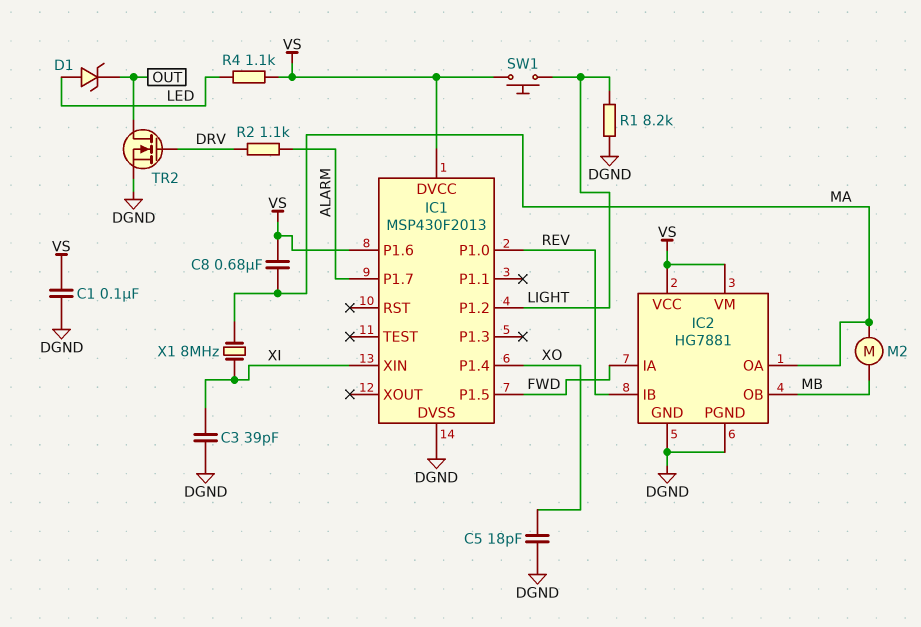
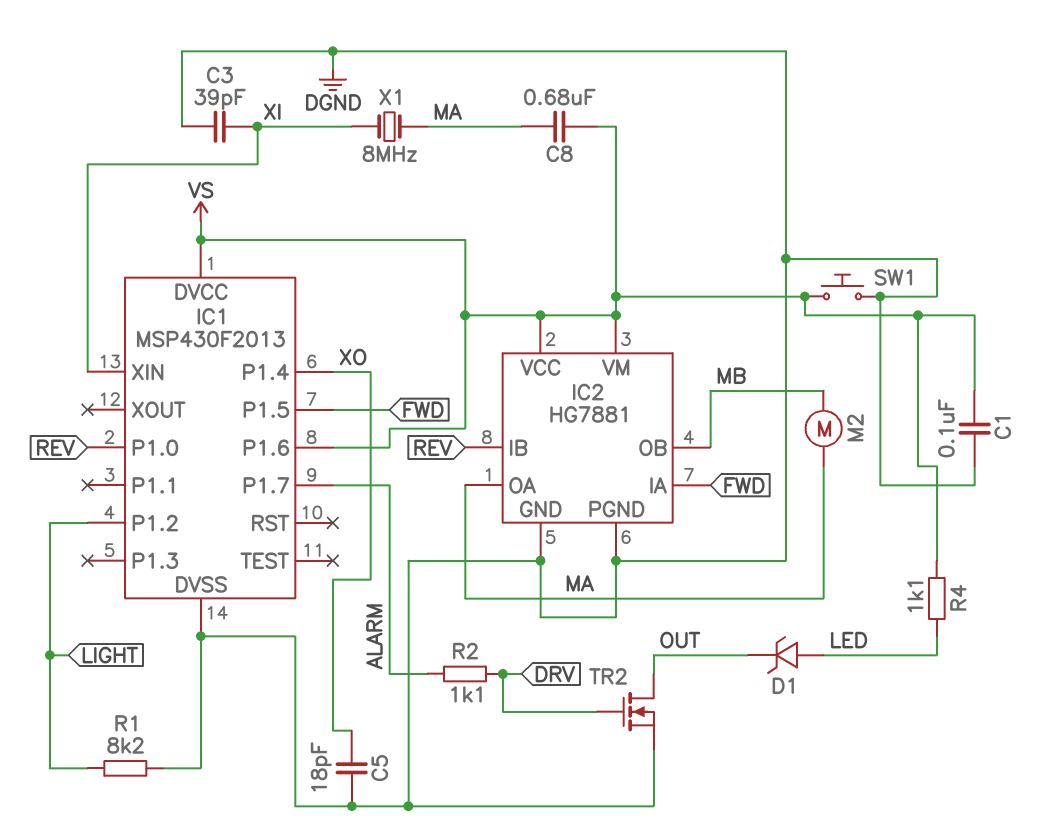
SW1: button (LIGHT, VS) -> button (DGND, VS)

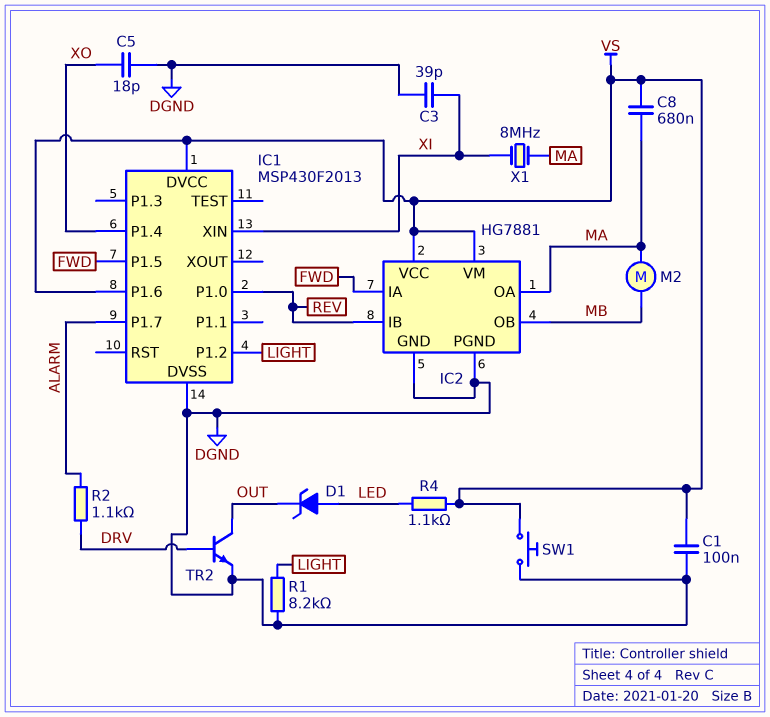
TR2: NMOS (G DRV, D OUT, S DGND) -> NPN (B DRV, C OUT, E DGND)

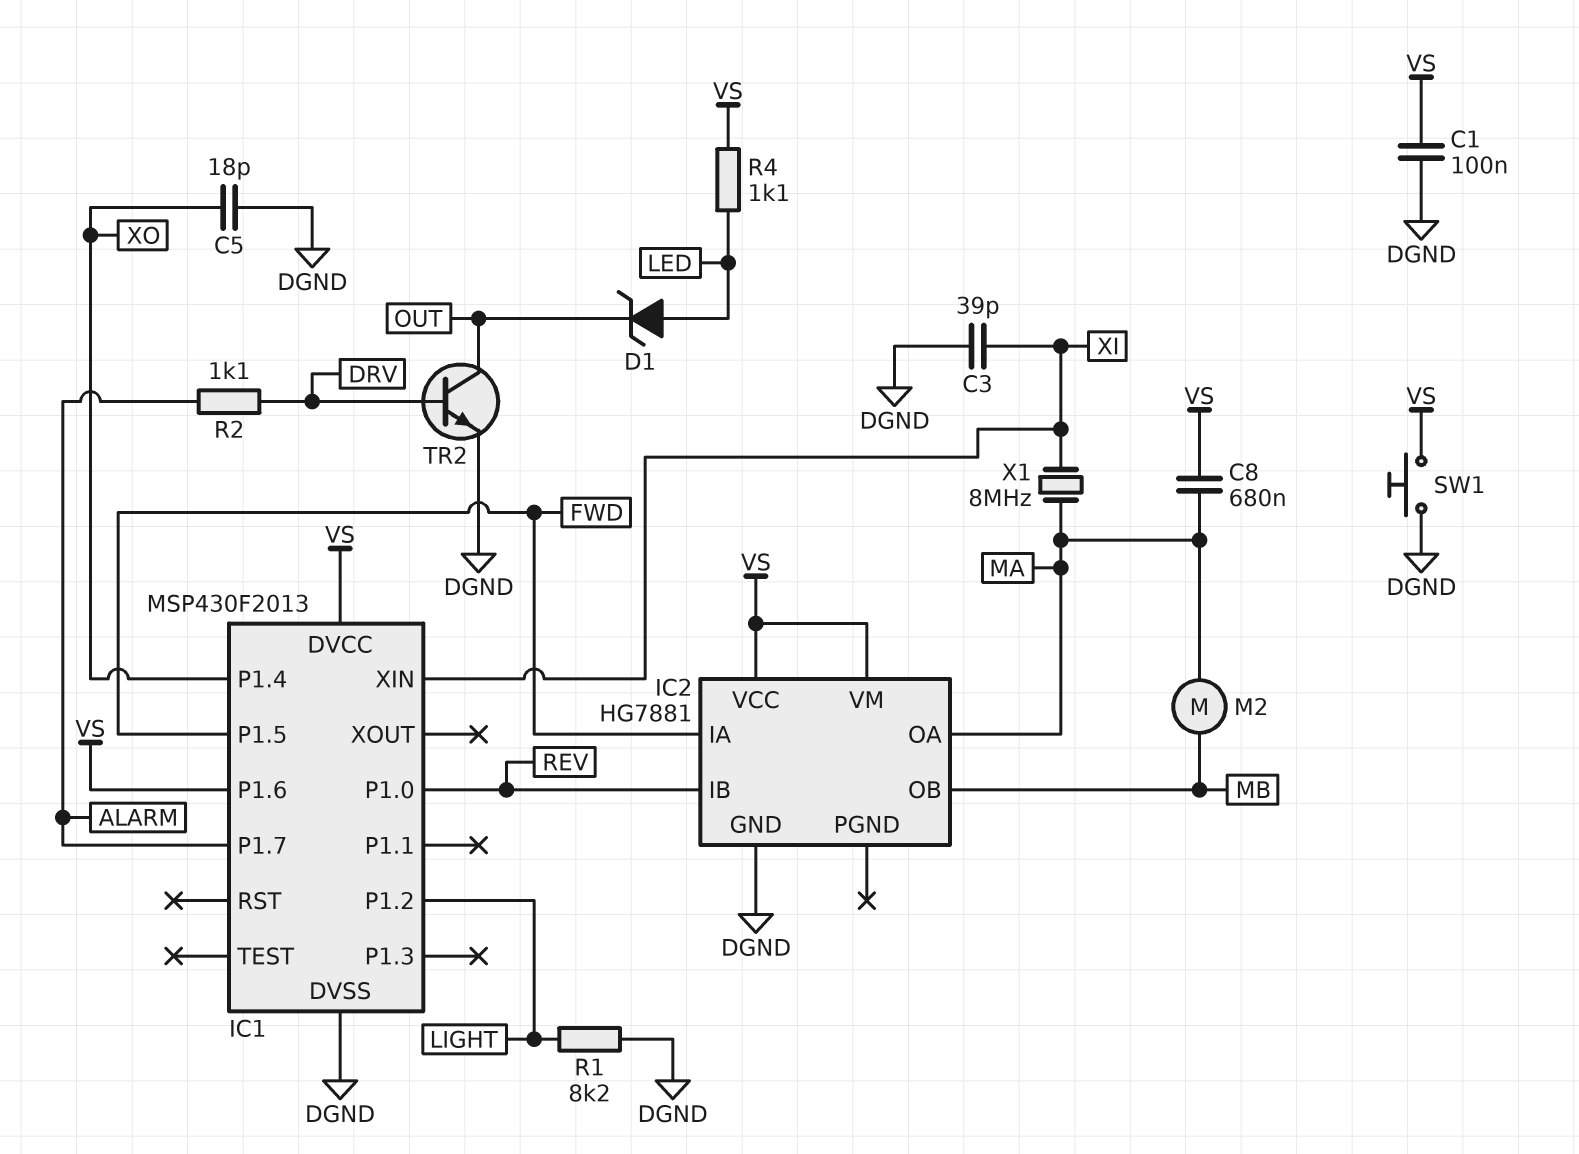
IC2 pin PGND: DGND -> none

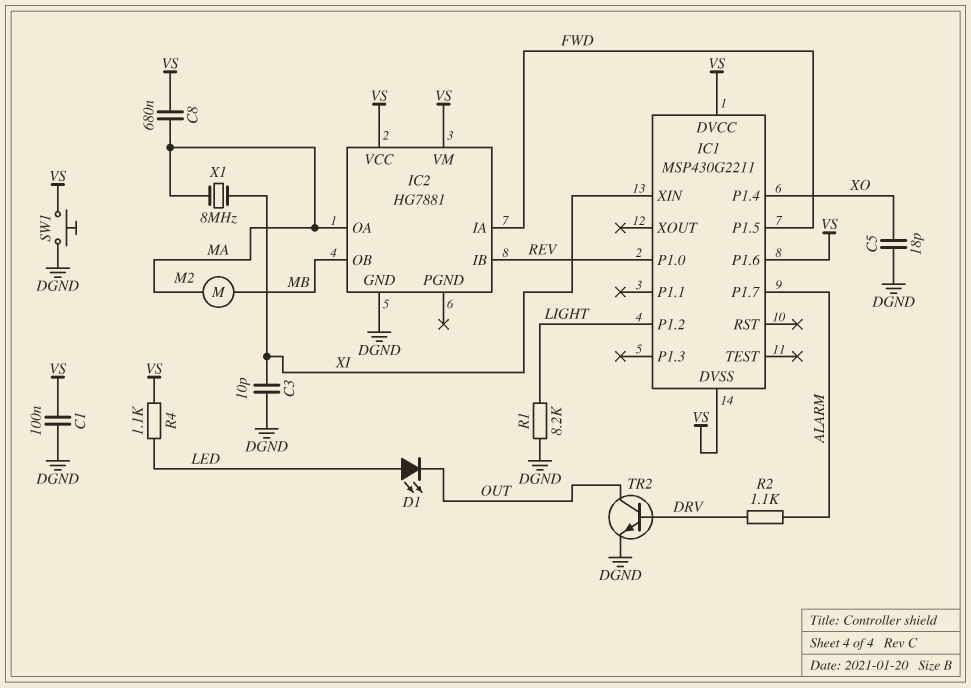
C3: 39pF (DGND, XI) -> 10pF (DGND, XI)
D1: zener (A LED, K OUT) -> LED (A LED, K OUT)
IC1: MSP430F2013 -> MSP430G2211
IC1 pin DVSS: DGND -> VS

